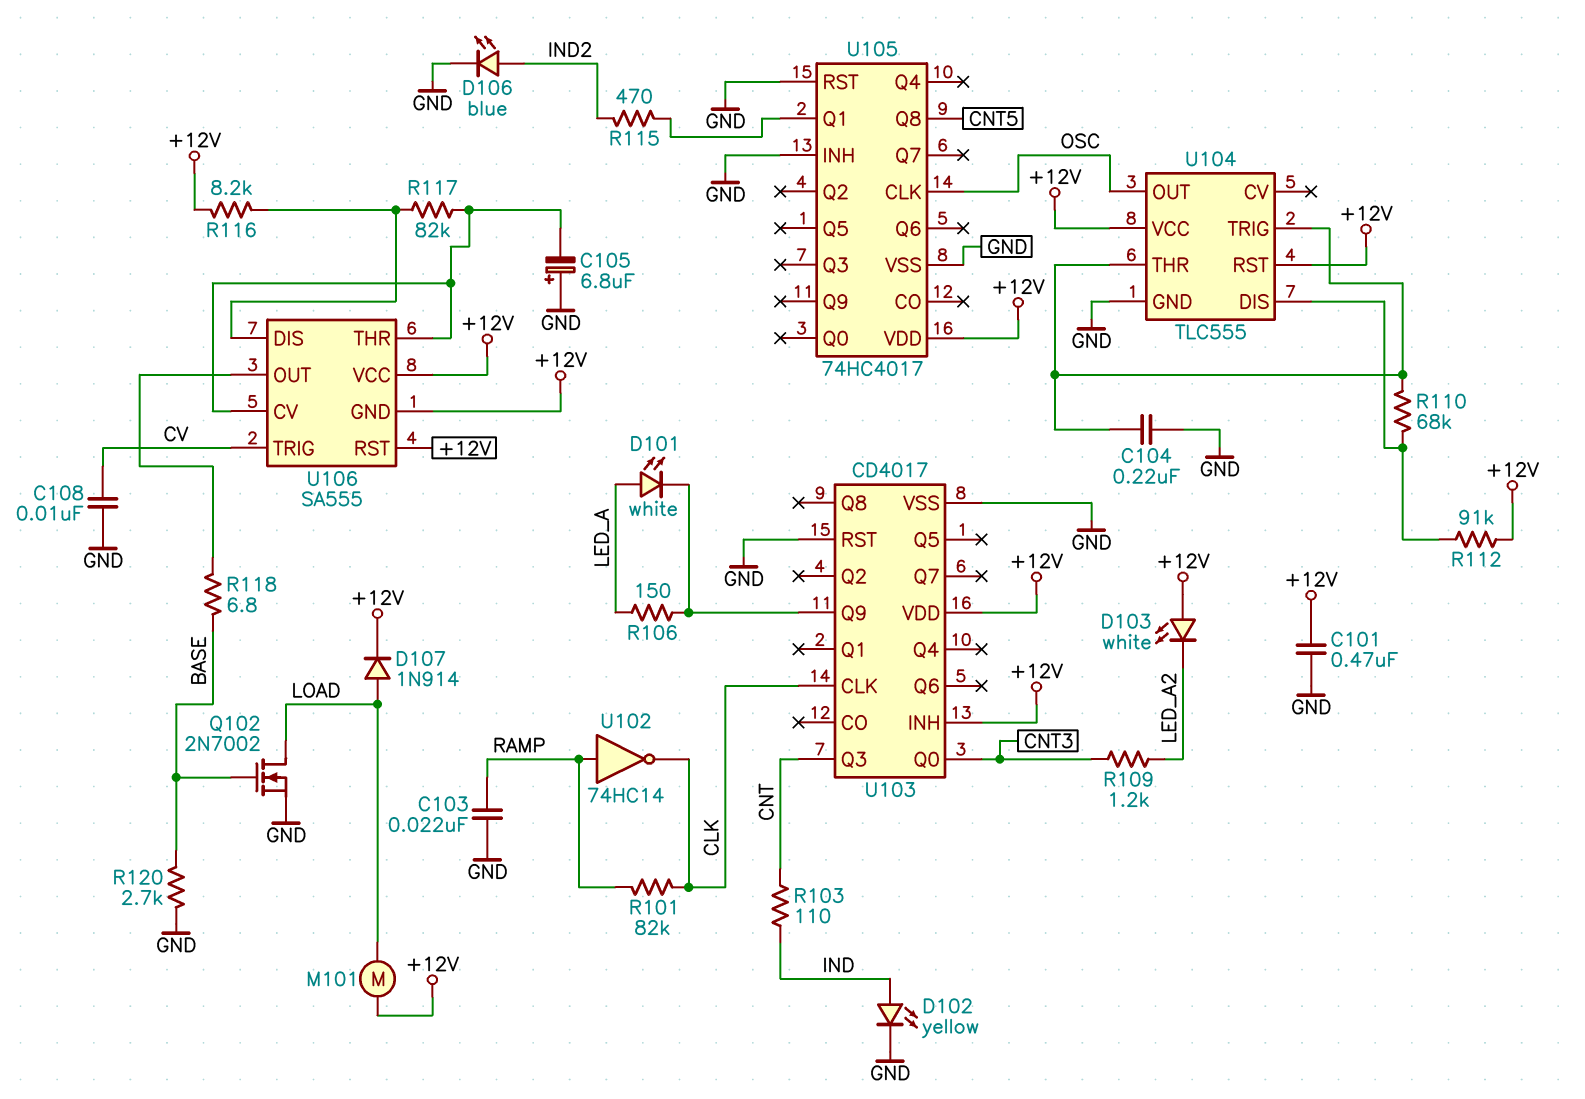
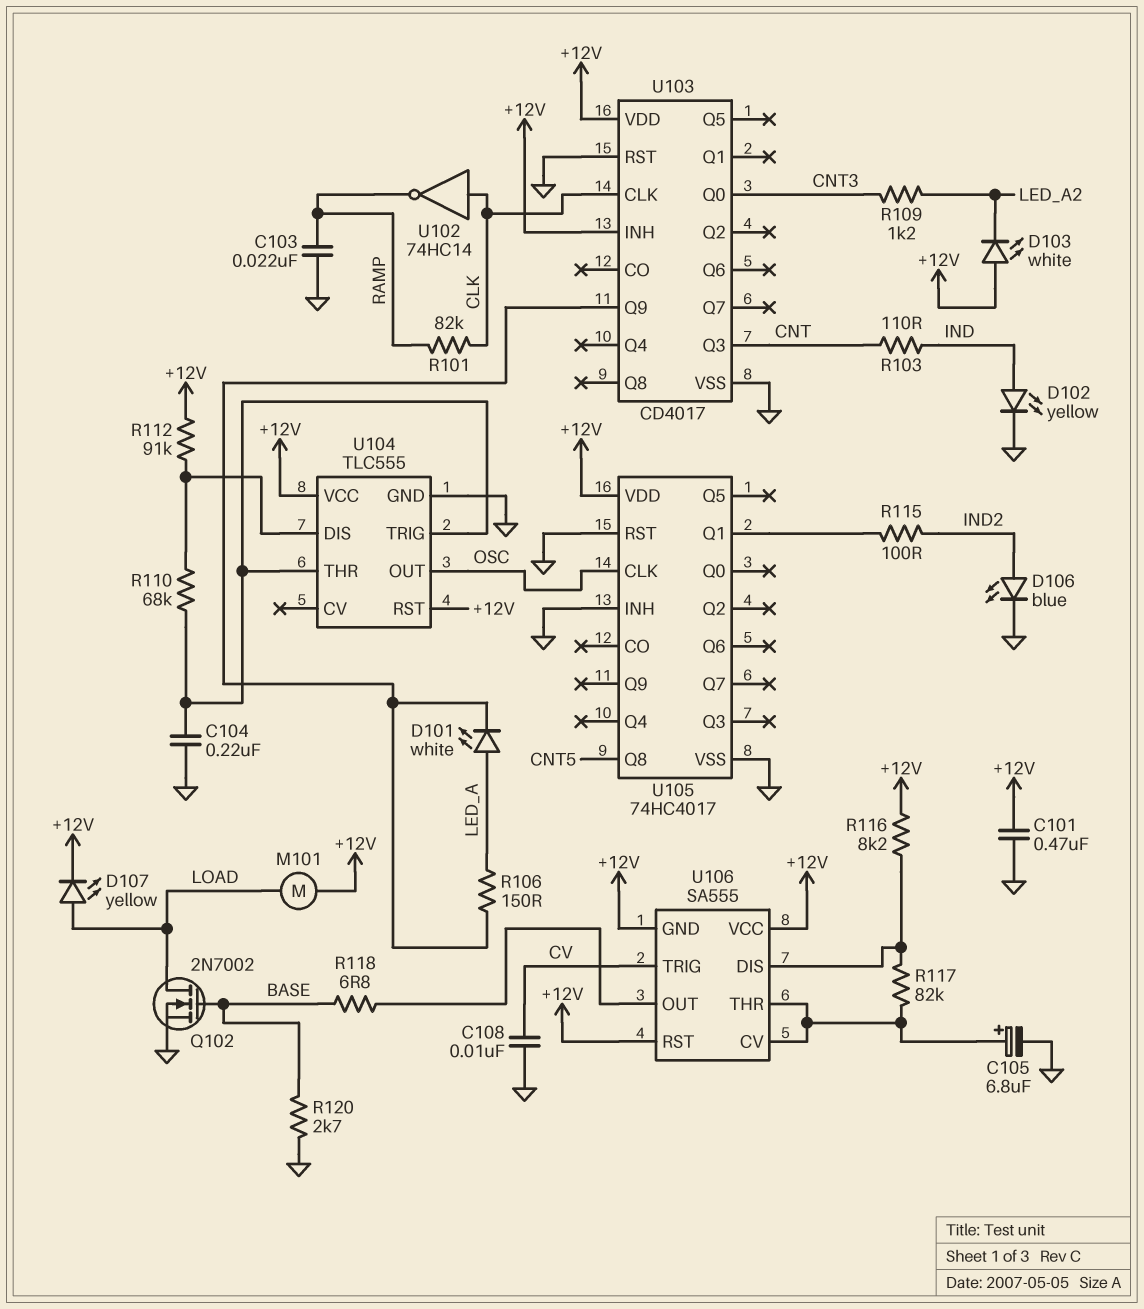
C105: 6.8uF (plus GND, minus U106/CV) -> 6.8uF (plus U106/CV, minus GND)
D107: diode 1N914 (A LOAD, K +12V) -> LED yellow (A LOAD, K +12V)
R115: 470 (IND2, U105/Q1) -> 100 (IND2, U105/Q1)
U102: NOT 74HC14 (in RAMP, out CLK) -> NOT 74HC14 (in CLK, out RAMP)

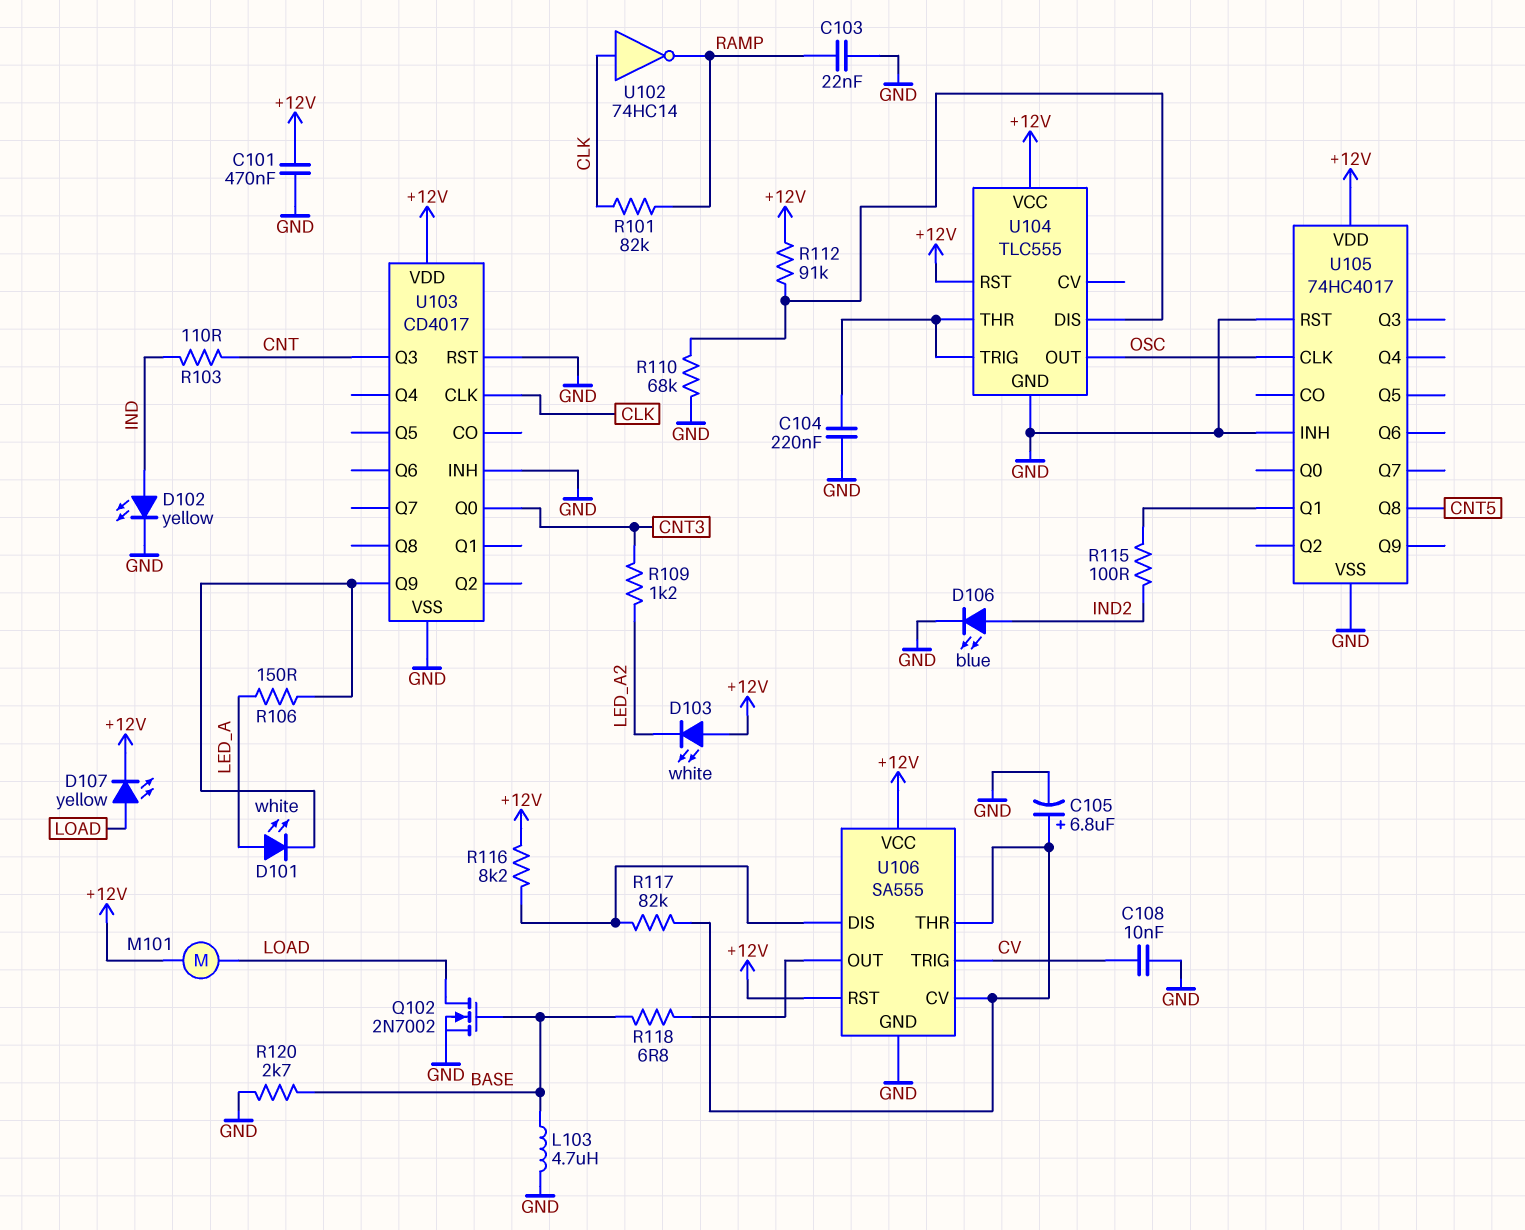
L103: none -> 4.7uH (BASE, GND)
R110: 68k (U104/DIS, U104/THR) -> 68k (GND, U104/DIS)
U103 pin INH: +12V -> GND
U106 pin GND: +12V -> GND

